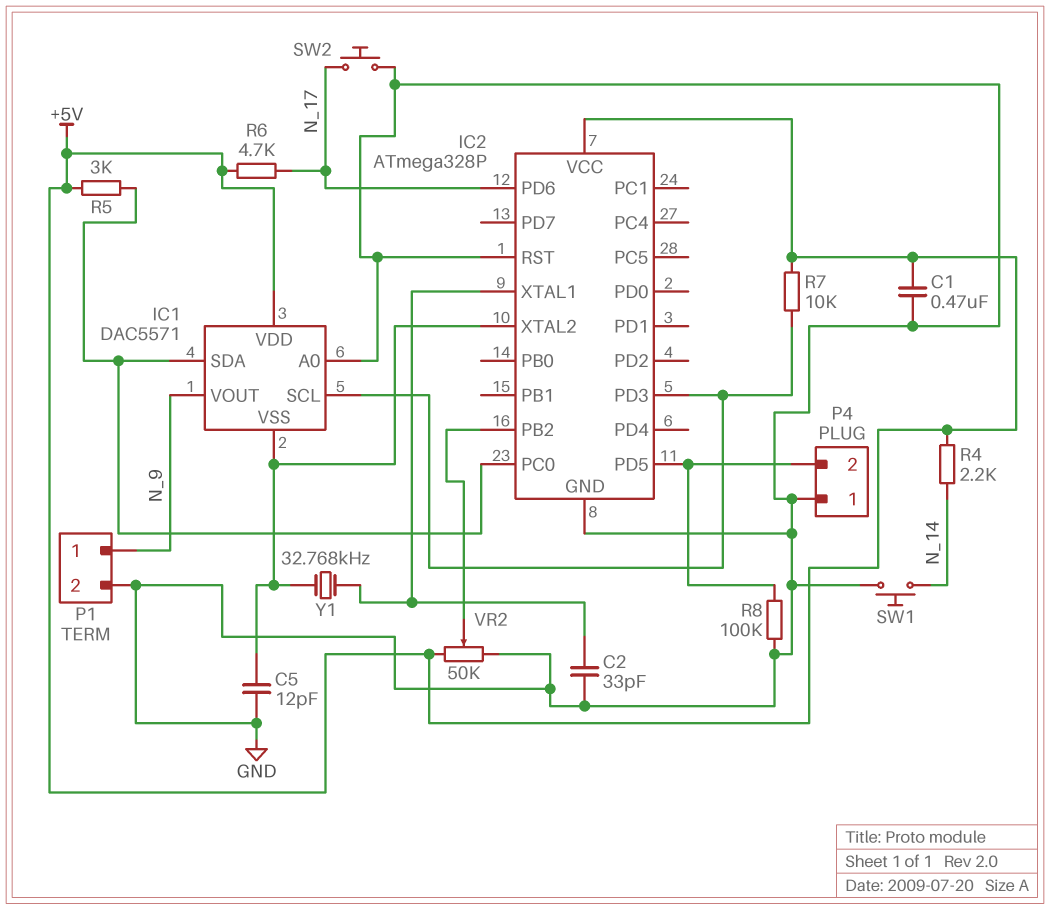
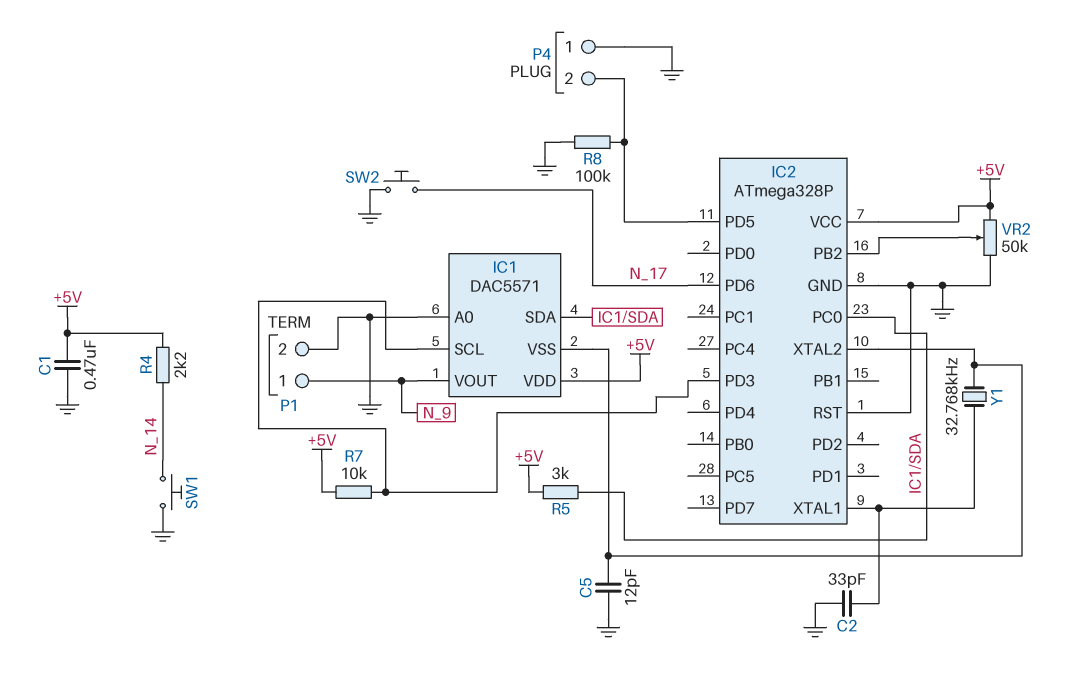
R6: 4.7k (+5V, N_17) -> none

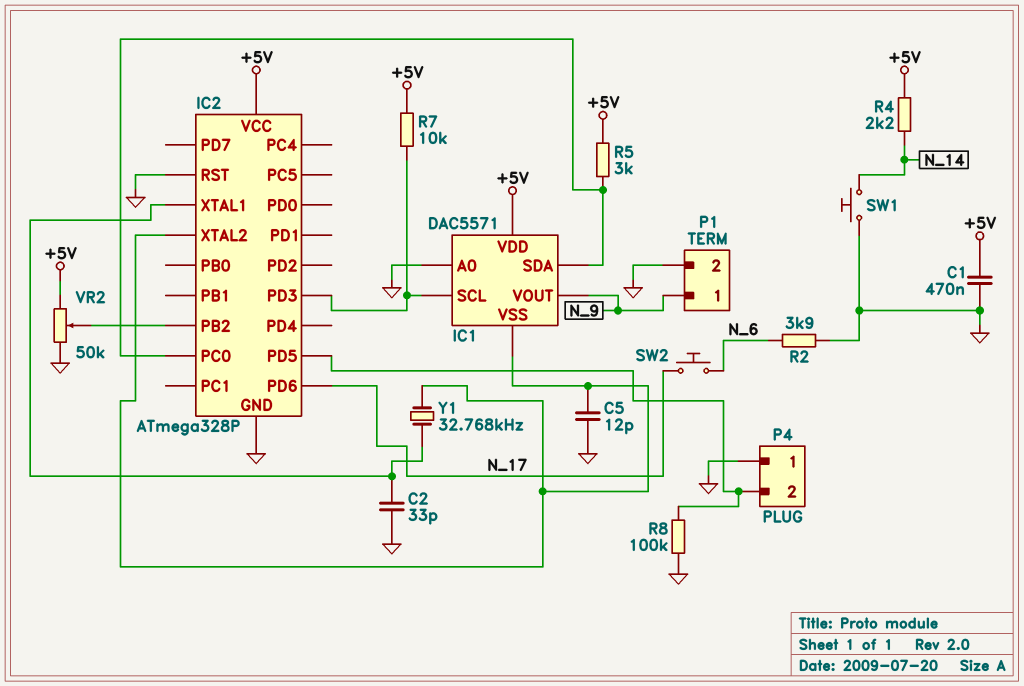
R2: none -> 3.9k (GND, N_6)
SW2: button (GND, N_17) -> button (N_6, N_17)

